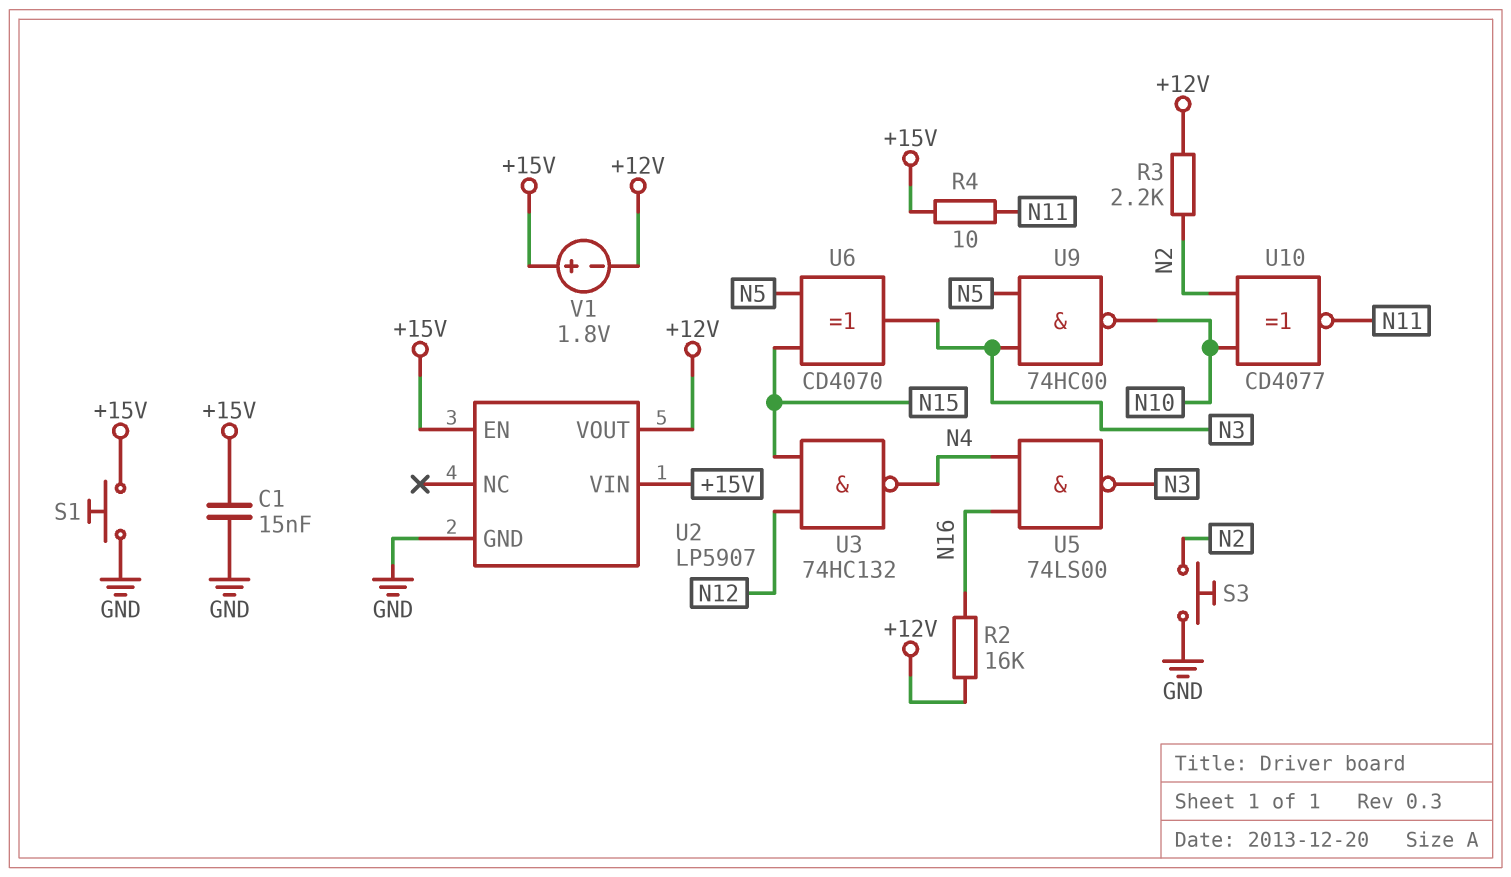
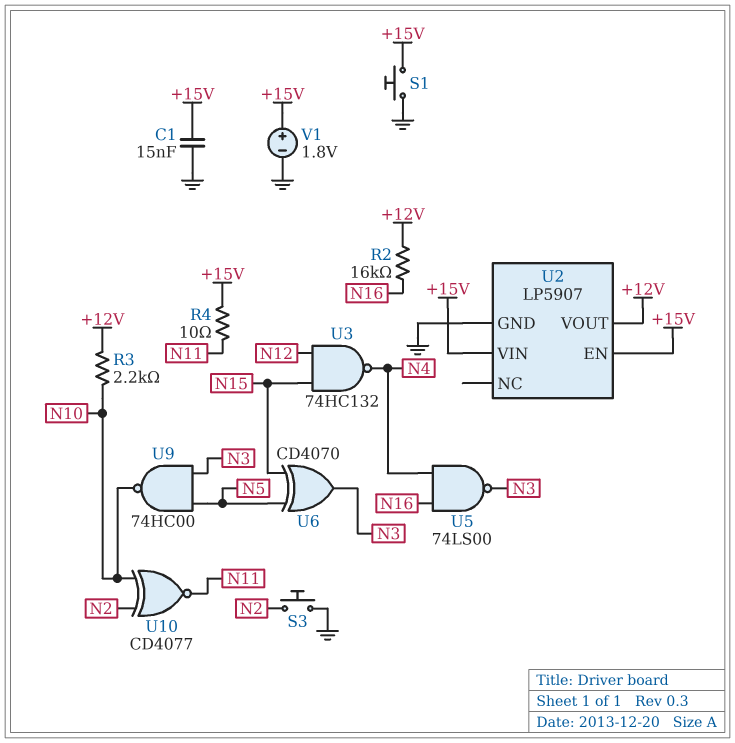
R3: 2.2k (+12V, N2) -> 2.2k (+12V, N10)
V1: 1.8V (plus +15V, minus +12V) -> 1.8V (plus +15V, minus GND)

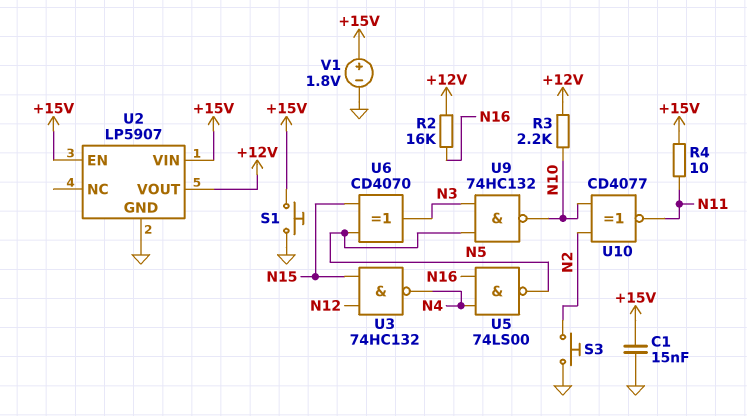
U5: NAND 74LS00 (in N4, in N16, out N3) -> NAND 74LS00 (in N4, in N16, out N5)
U9: NAND 74HC00 (in N3, in N5, out N10) -> NAND 74HC132 (in N3, in N5, out N10)

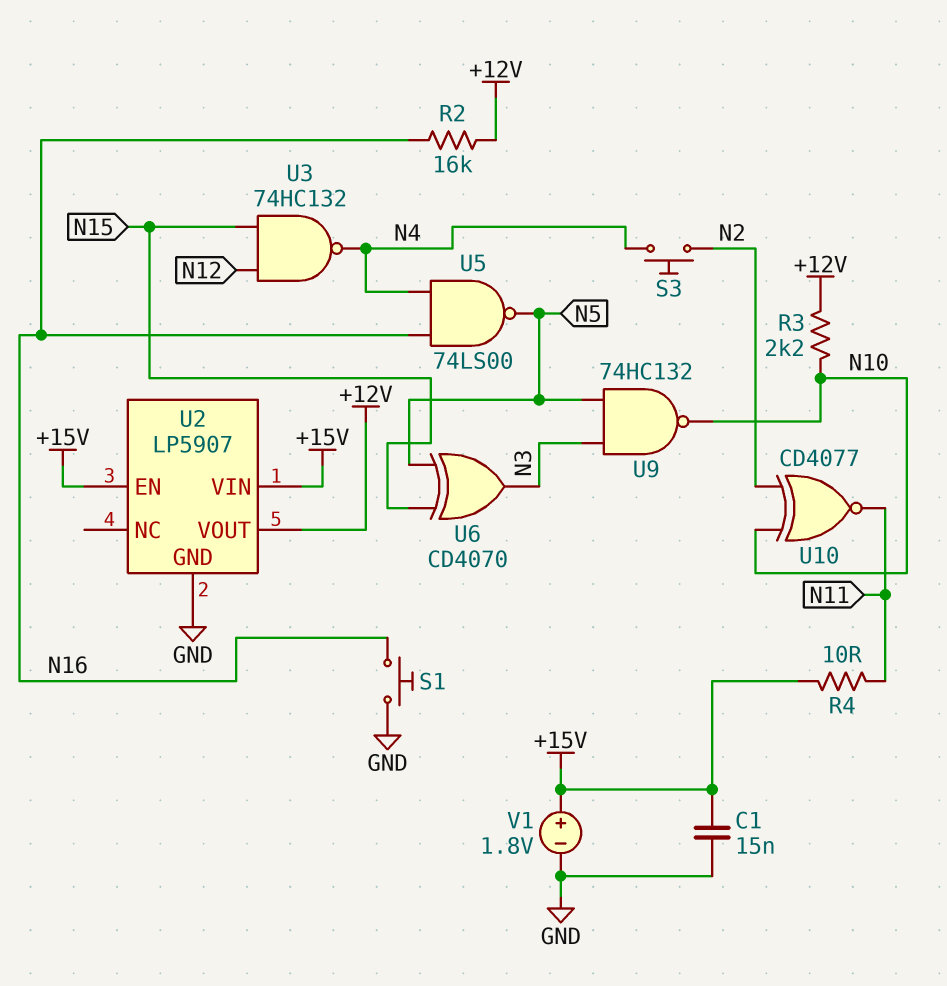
S1: button (+15V, GND) -> button (GND, N16)
S3: button (GND, N2) -> button (N2, N4)

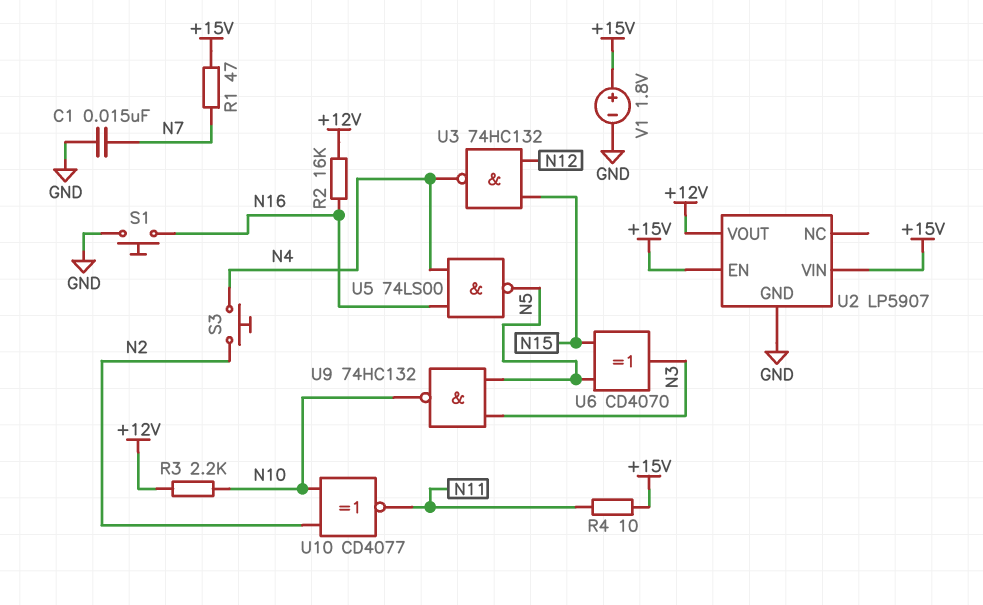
C1: 15nF (+15V, GND) -> 15nF (GND, N7)
R1: none -> 47 (+15V, N7)

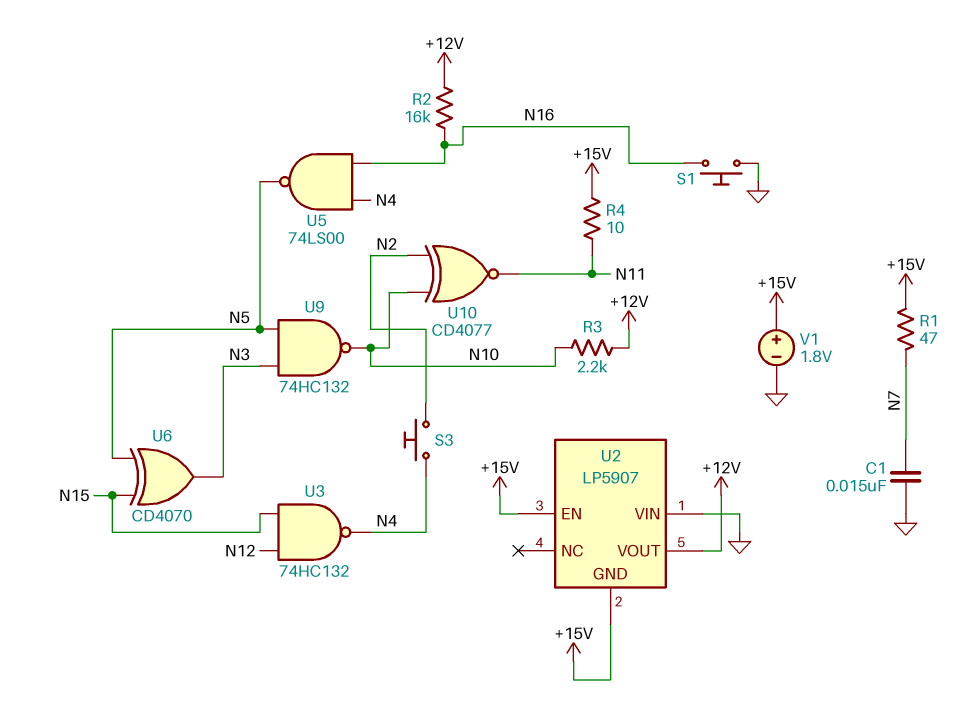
U2 pin GND: GND -> +15V
U2 pin VIN: +15V -> GND

